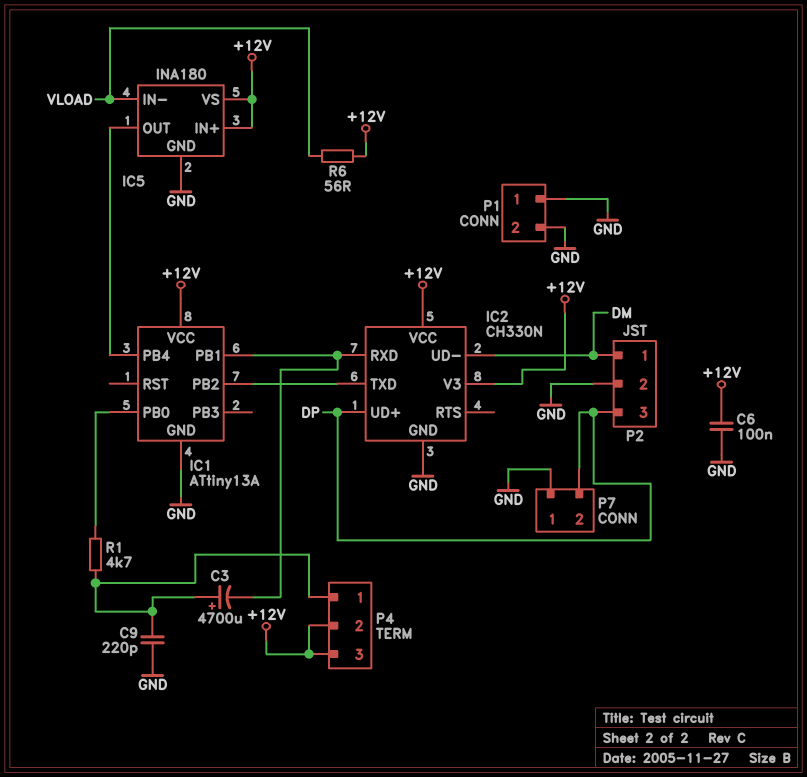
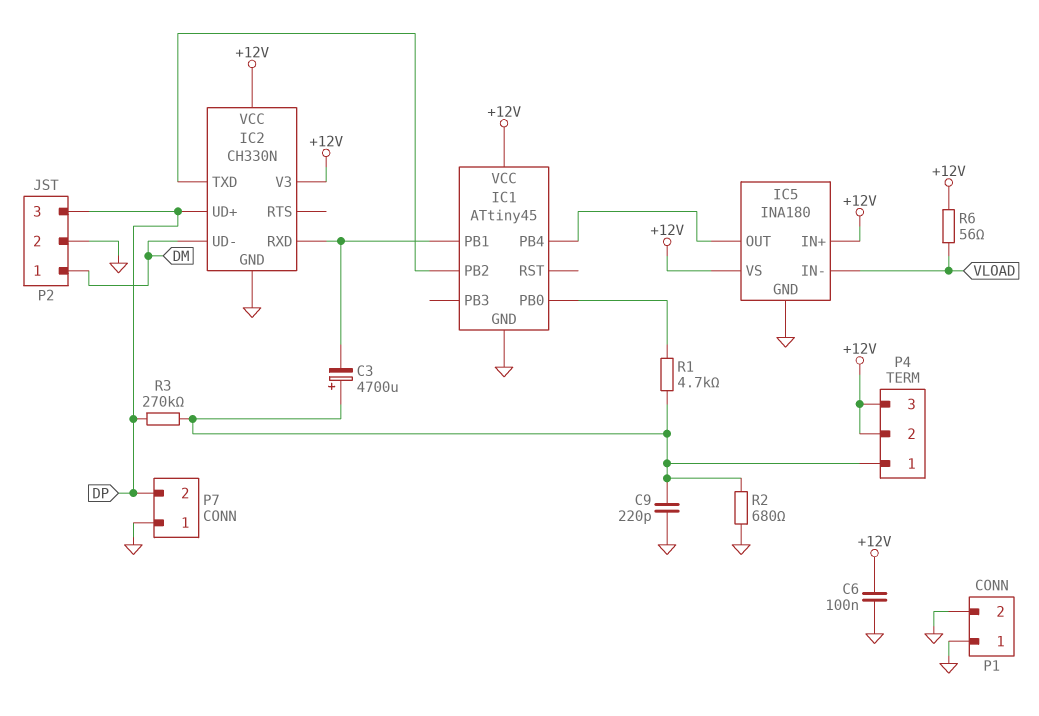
IC1: ATtiny13A -> ATtiny45
R2: none -> 680 (GND, P4/1)
R3: none -> 270k (DP, P4/1)

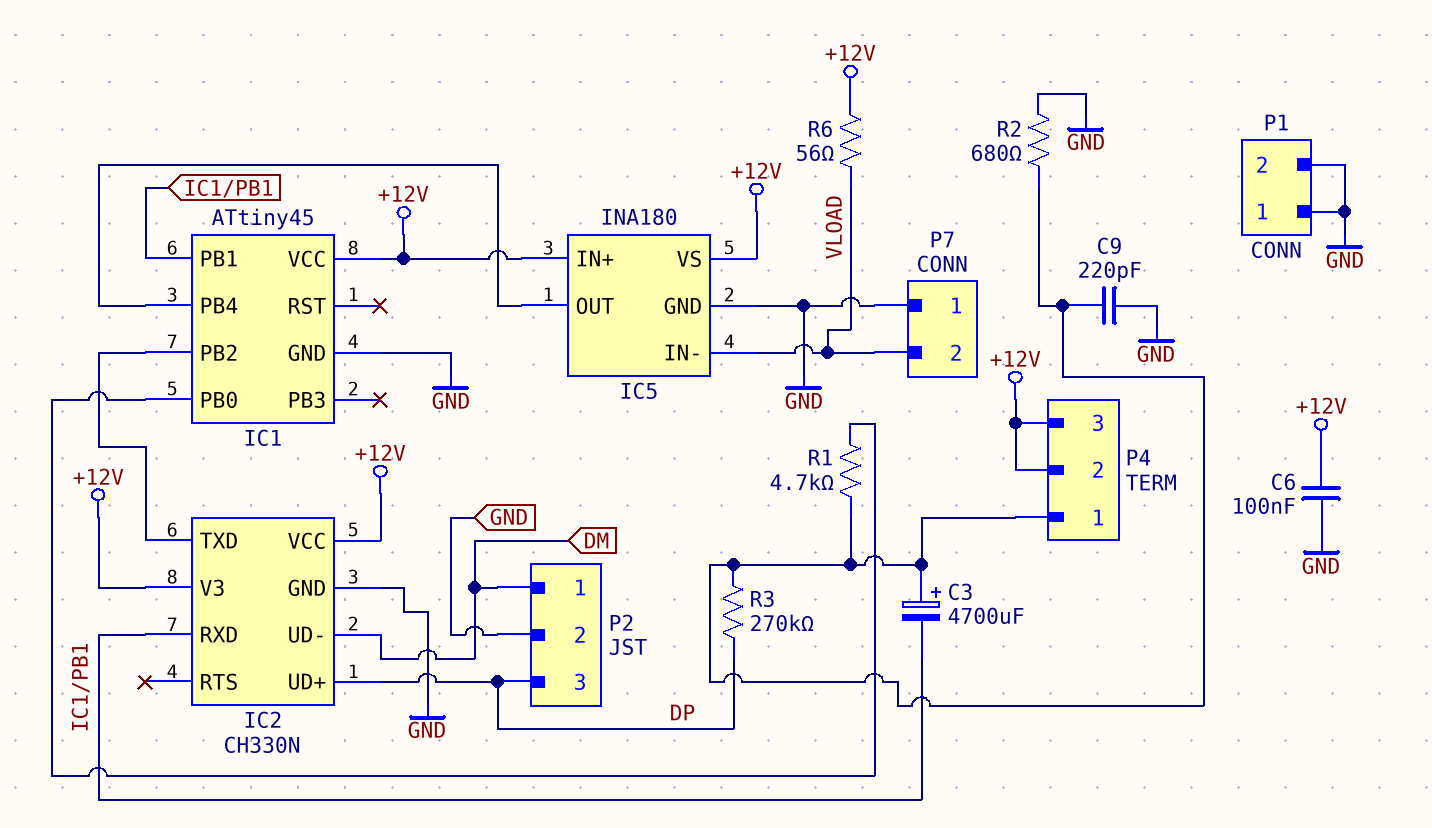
P7 pin 2: DP -> VLOAD

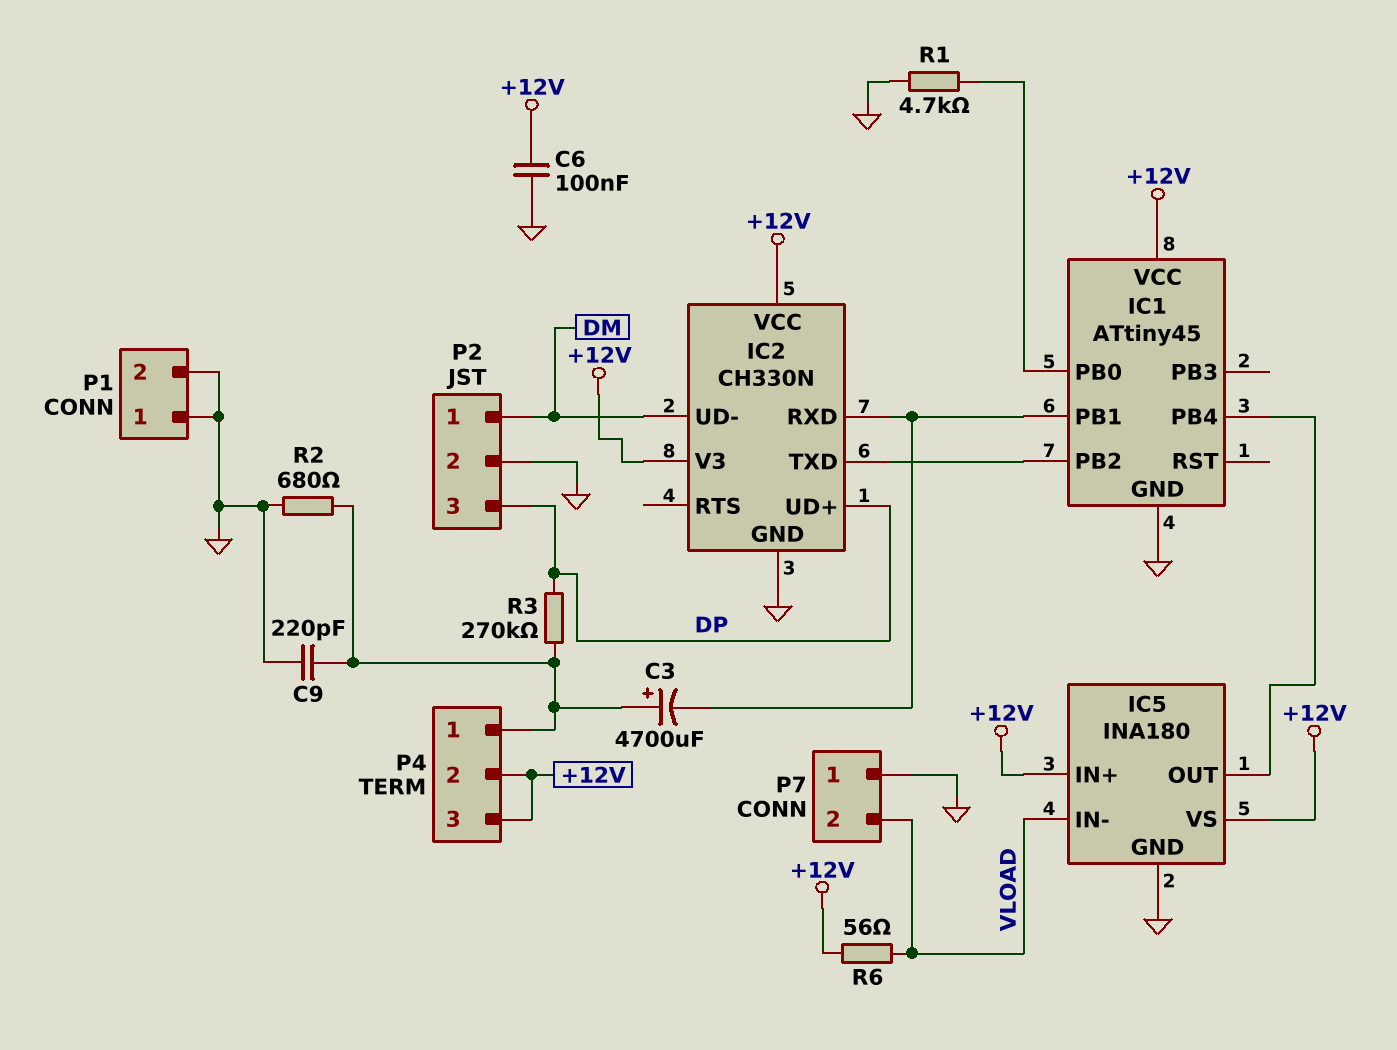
R1: 4.7k (IC1/PB0, P4/1) -> 4.7k (GND, IC1/PB0)

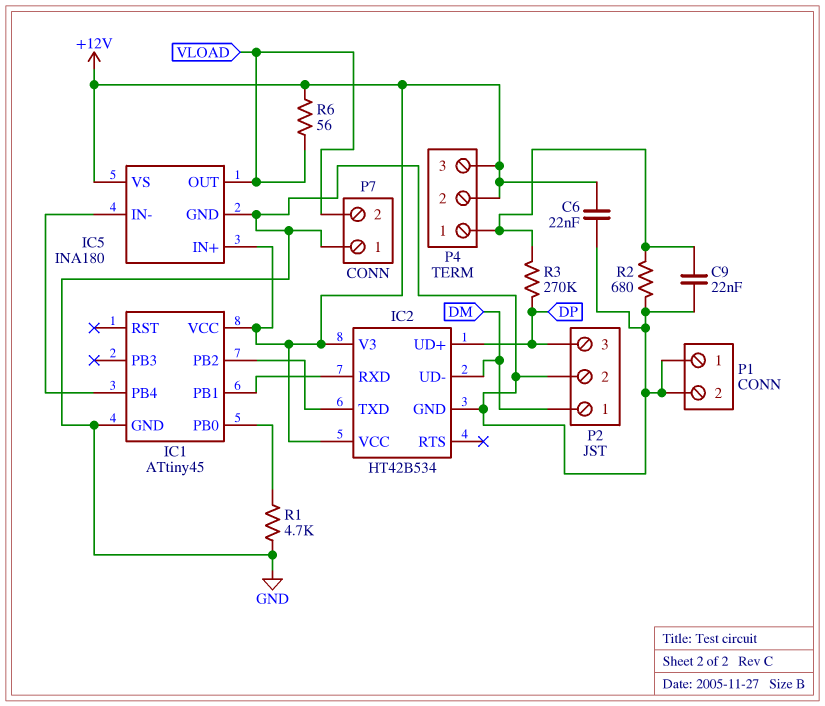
C3: 4700uF (plus P4/1, minus IC1/PB1) -> none
C6: 100nF (+12V, GND) -> 22nF (+12V, GND)
C9: 220pF (GND, P4/1) -> 22nF (GND, P4/1)
IC2: CH330N -> HT42B534
IC5 pin IN-: VLOAD -> IC1/PB4
IC5 pin OUT: IC1/PB4 -> VLOAD

